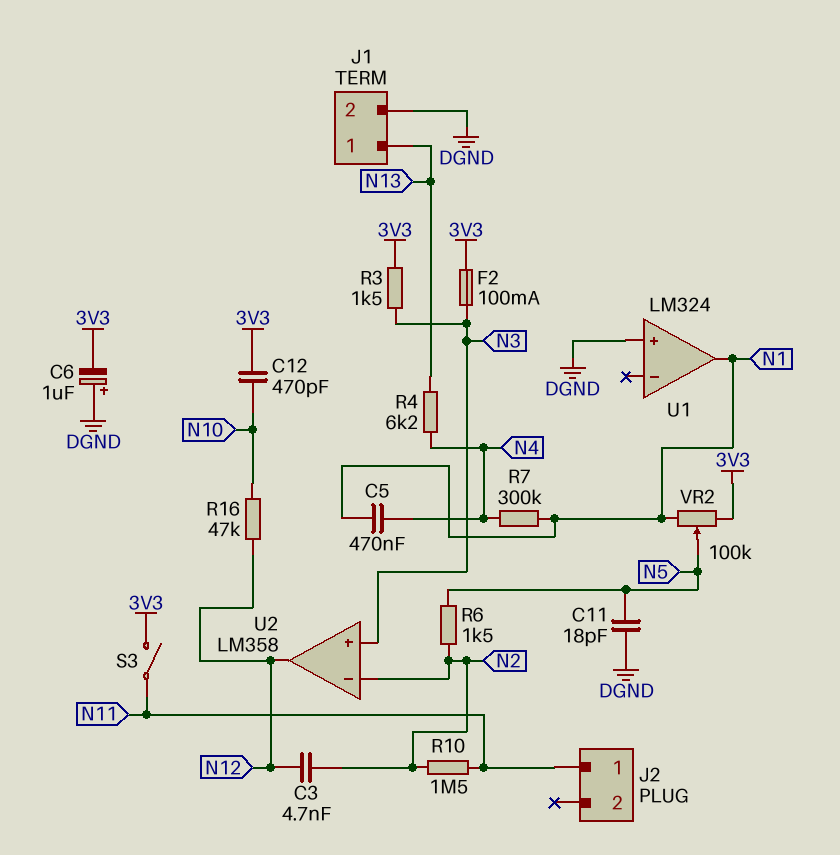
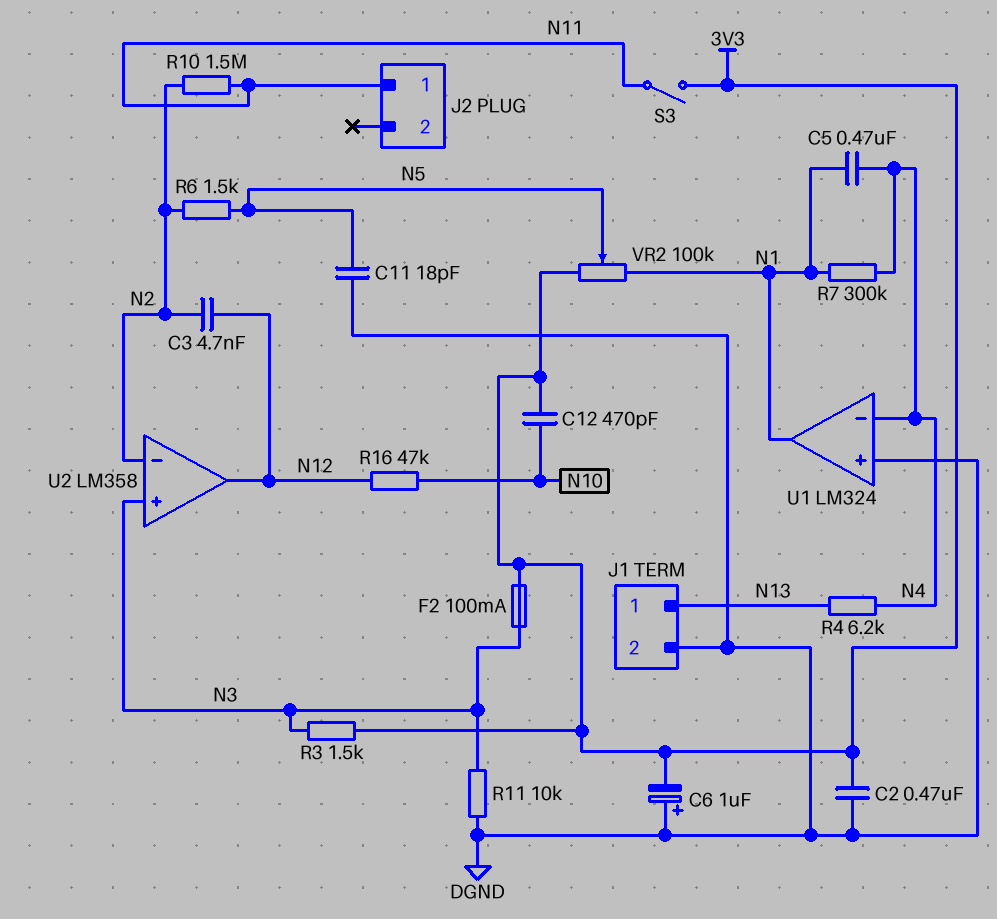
C2: none -> 470nF (3V3, DGND)
R11: none -> 10k (DGND, N3)
U1 pin in-: none -> N4

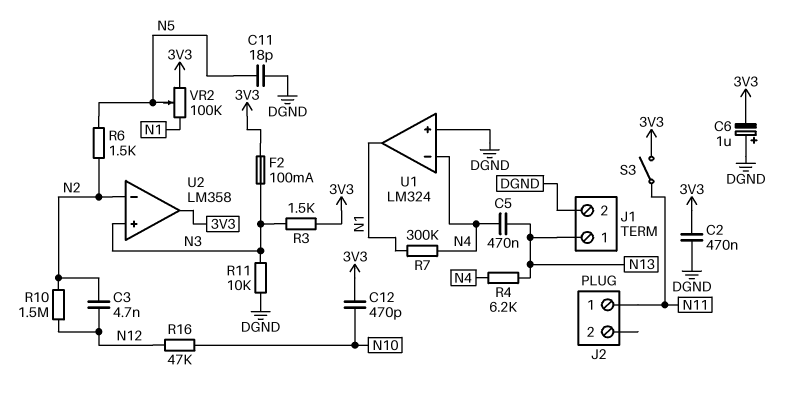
C5: 470nF (N1, N4) -> 470nF (N4, N13)
R10: 1.5M (N2, N11) -> 1.5M (N2, N12)
U2 pin out: N12 -> 3V3

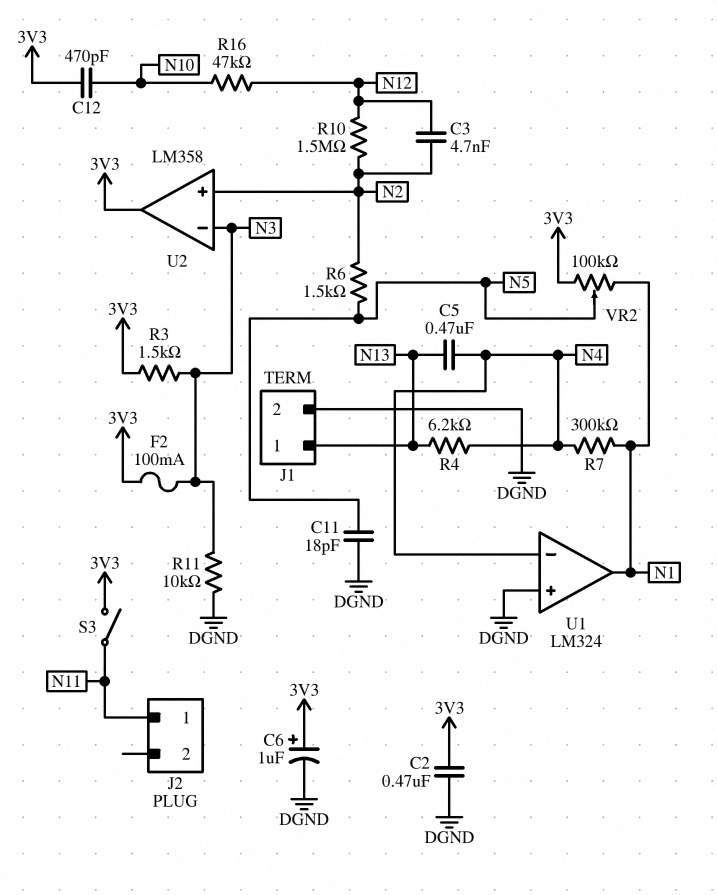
C6: 1uF (plus DGND, minus 3V3) -> 1uF (plus 3V3, minus DGND)
U2 pin in+: N3 -> N2
U2 pin in-: N2 -> N3

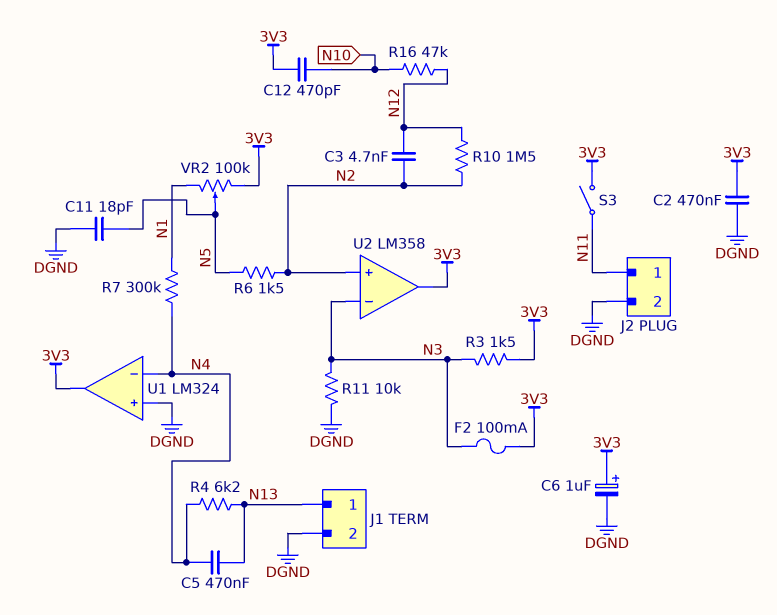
J2 pin 2: none -> DGND
U1 pin out: N1 -> 3V3

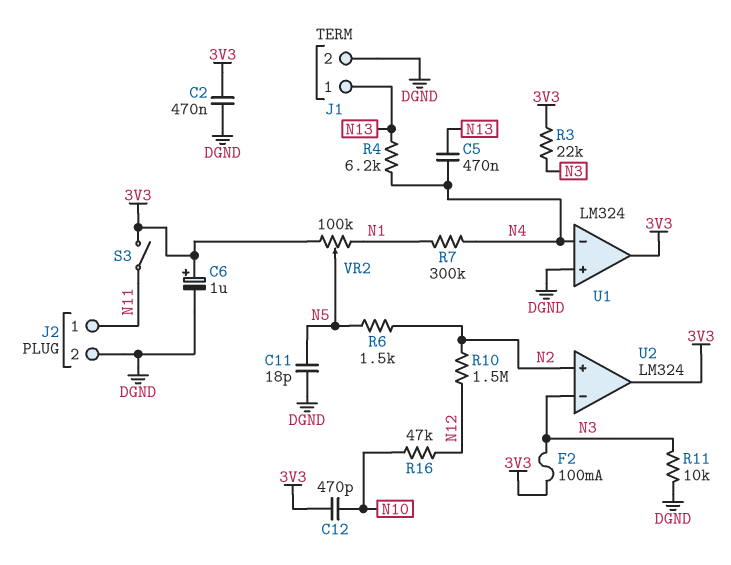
C3: 4.7nF (N2, N12) -> none
R3: 1.5k (3V3, N3) -> 22k (3V3, N3)
U2: LM358 -> LM324

